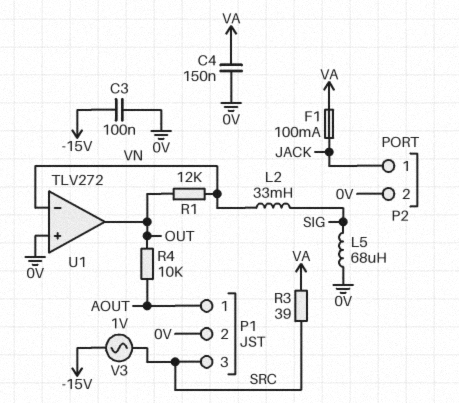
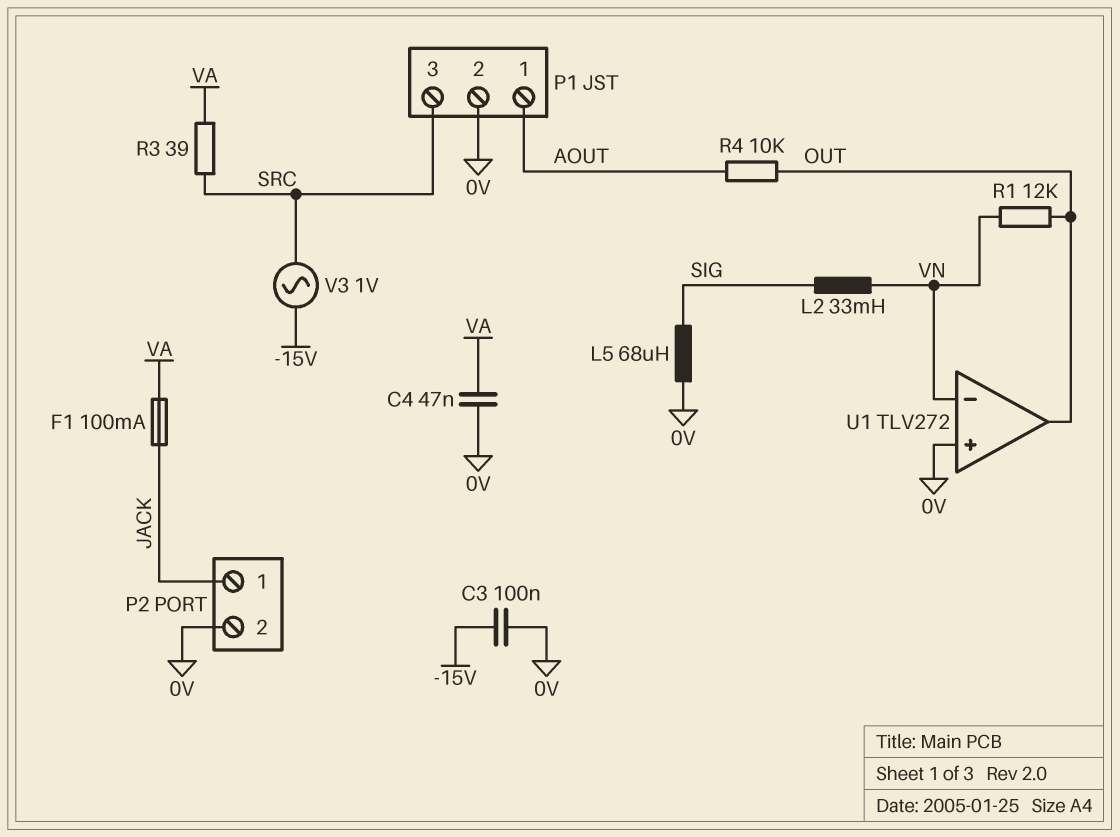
C4: 150nF (0V, VA) -> 47nF (0V, VA)

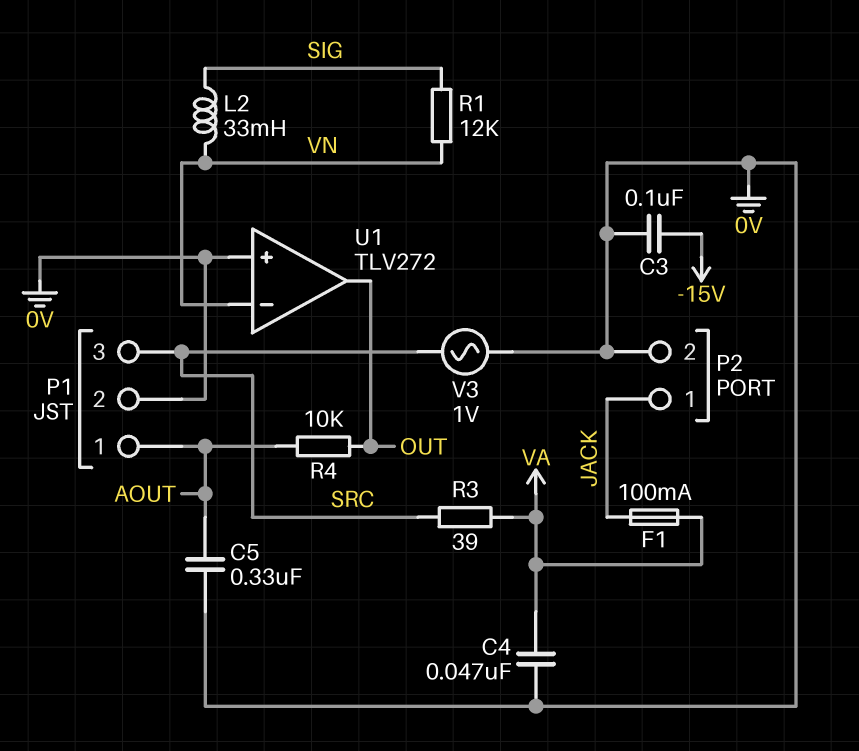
C5: none -> 330nF (0V, AOUT)
L5: 68uH (0V, SIG) -> none
R1: 12k (OUT, VN) -> 12k (SIG, VN)
V3: AC 1V (-15V, SRC) -> AC 1V (0V, SRC)

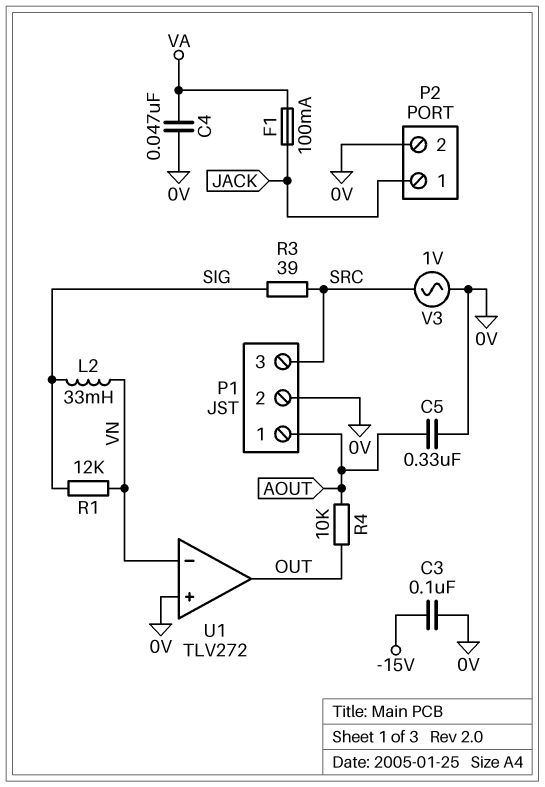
R3: 39 (SRC, VA) -> 39 (SIG, SRC)

